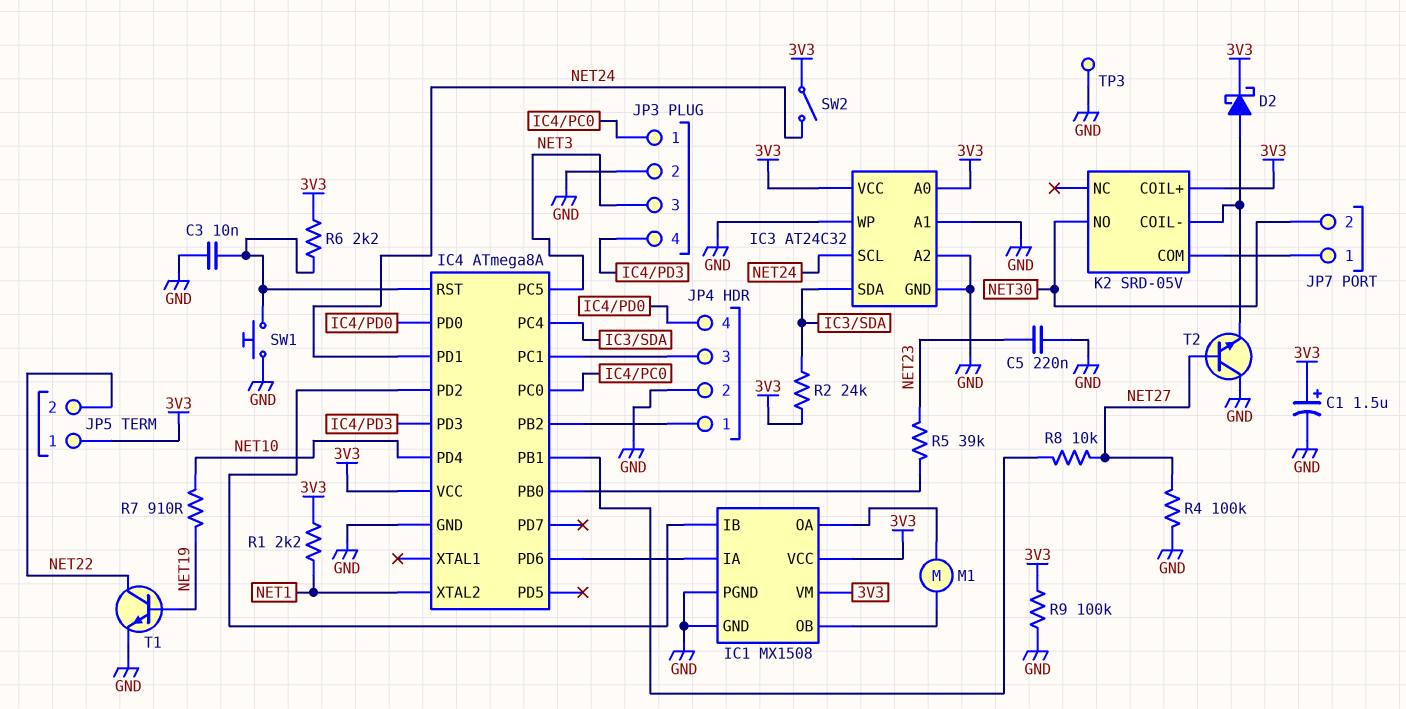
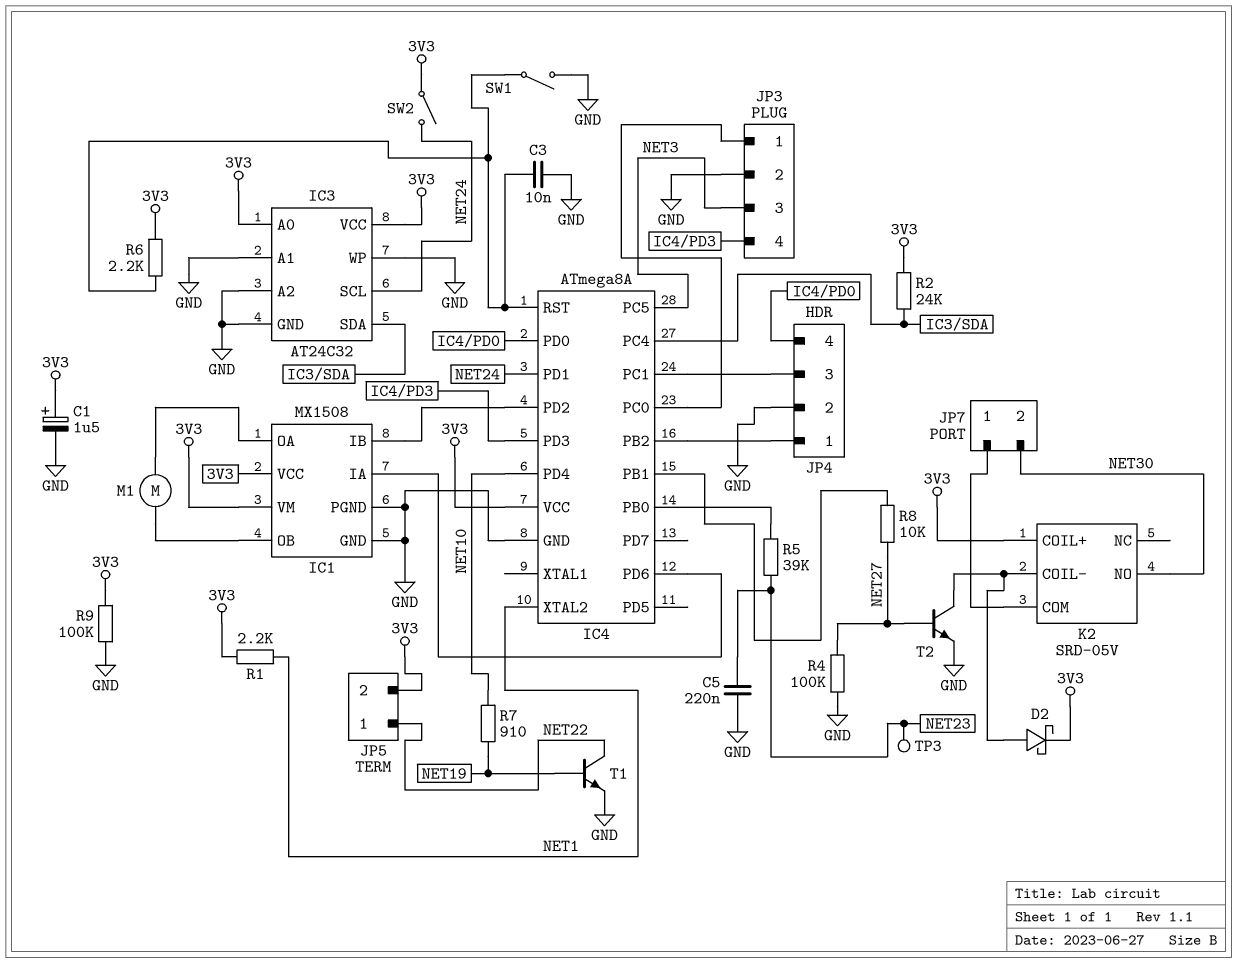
JP5 pin 1: 3V3 -> NET22
JP5 pin 2: NET22 -> 3V3
SW1: button (GND, IC4/RST) -> switch (GND, IC4/RST)
T2: NPN (B NET27, C GND, E K2/COIL-) -> NPN (B NET27, C K2/COIL-, E GND)
TP3: test point (GND) -> test point (NET23)

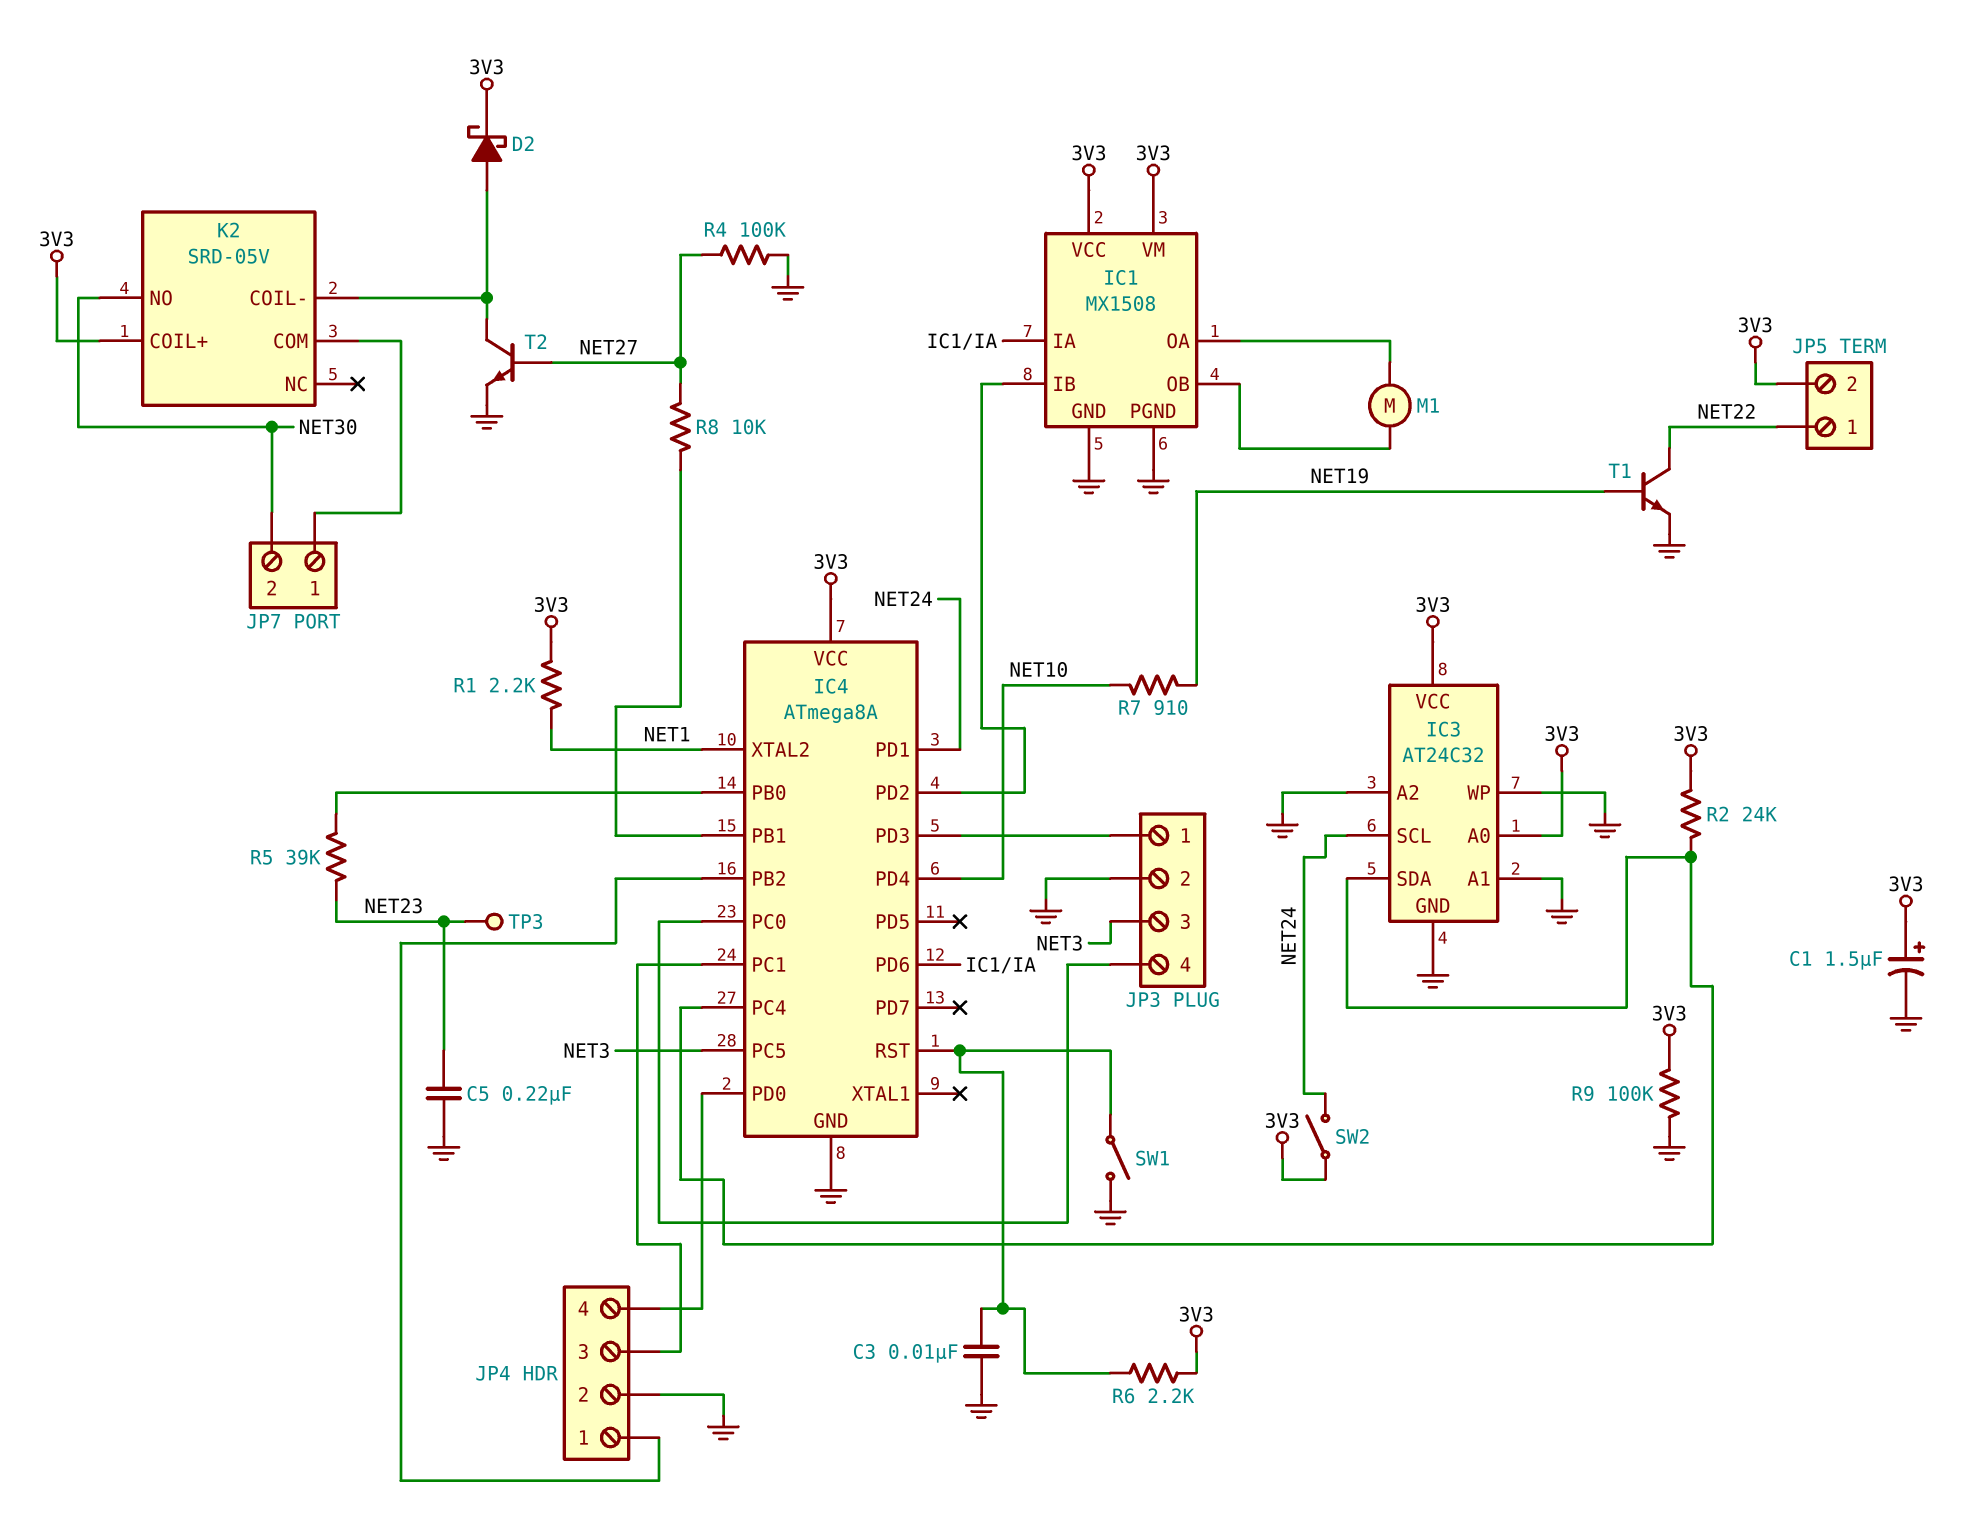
JP3 pin 1: IC4/PC0 -> IC4/PD3
JP3 pin 4: IC4/PD3 -> IC4/PC0

